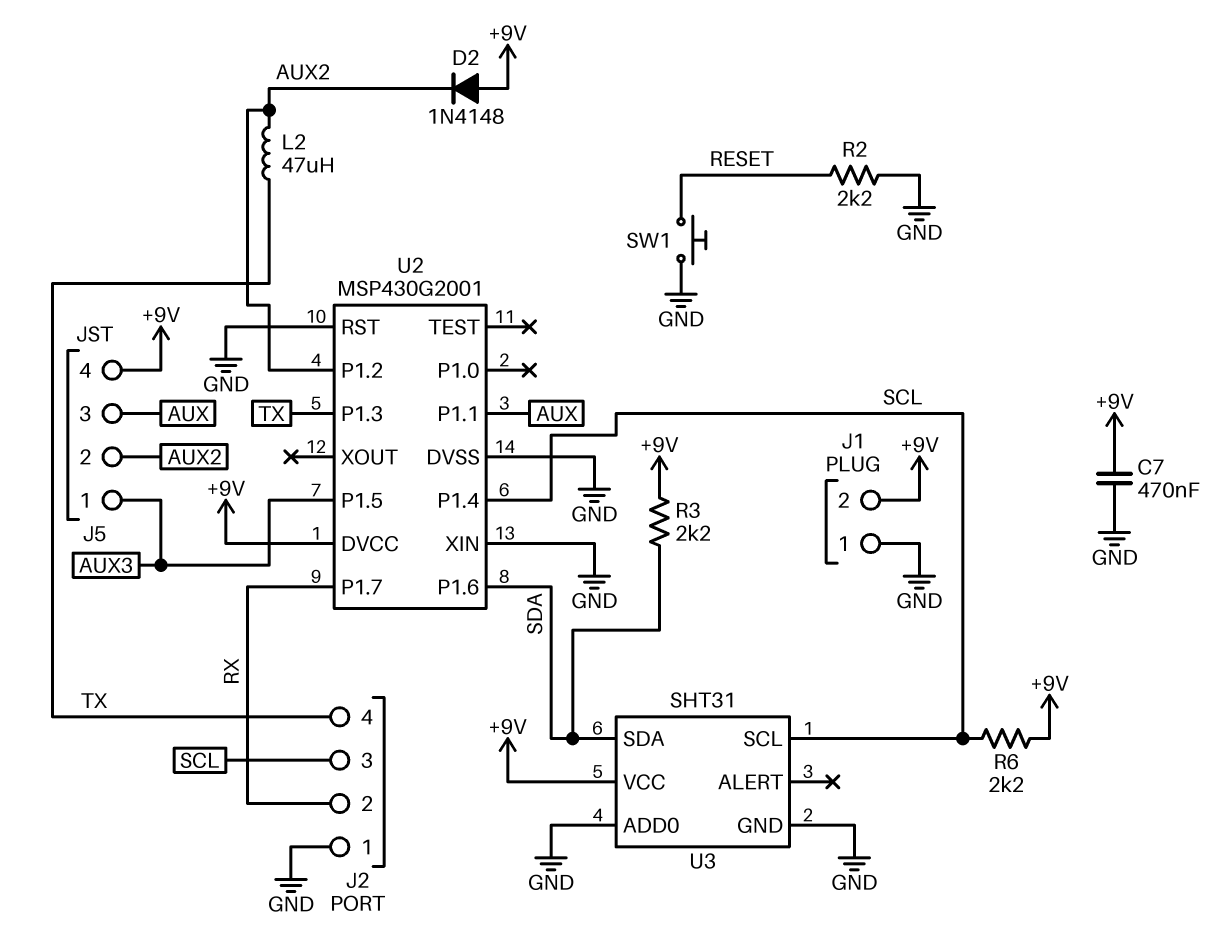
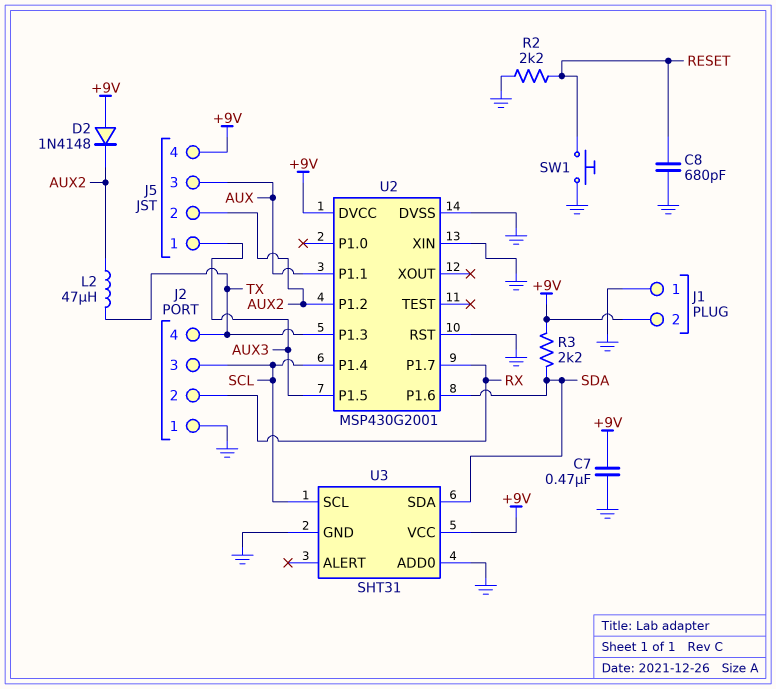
C8: none -> 680pF (GND, RESET)
R6: 2.2k (+9V, SCL) -> none

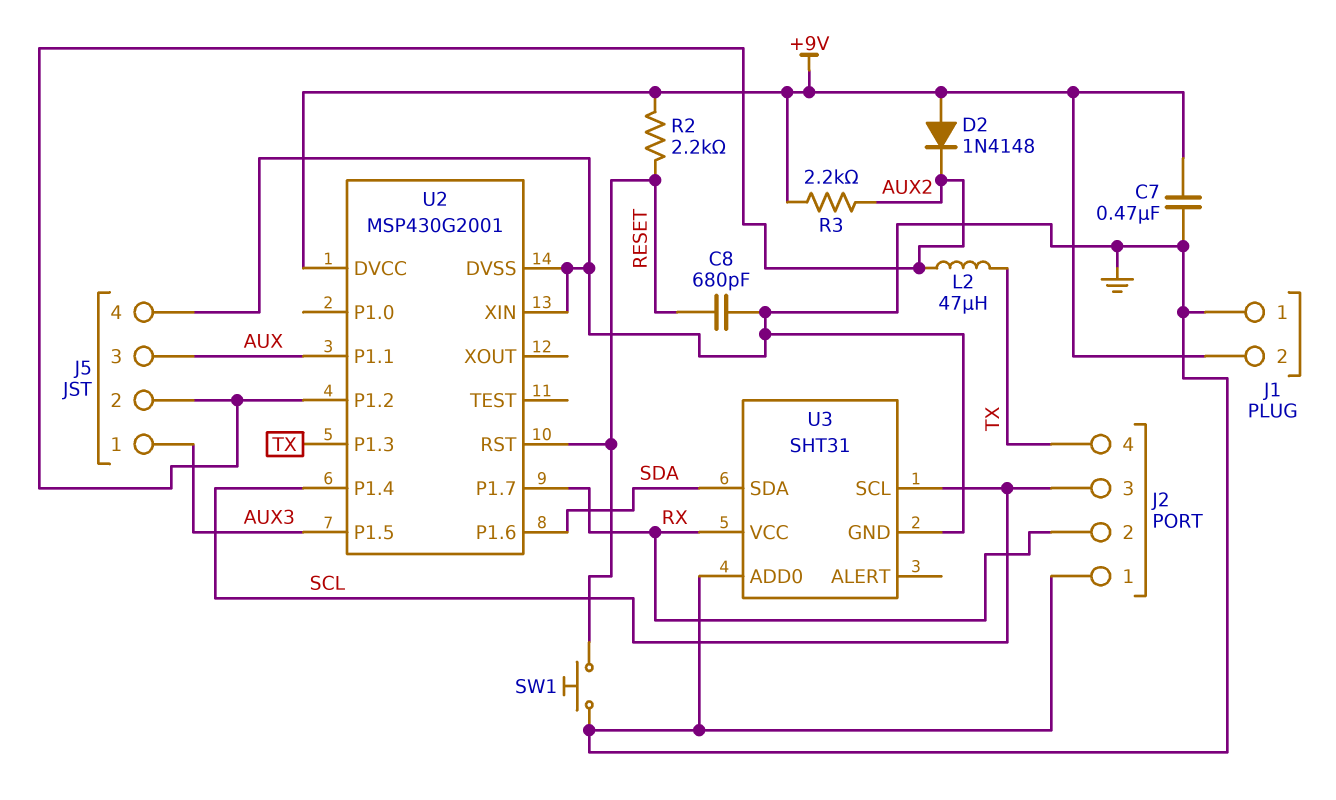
J5 pin 4: +9V -> GND
R2: 2.2k (GND, RESET) -> 2.2k (+9V, RESET)
R3: 2.2k (+9V, SDA) -> 2.2k (+9V, AUX2)
U2 pin RST: GND -> RESET
U3 pin VCC: +9V -> RX

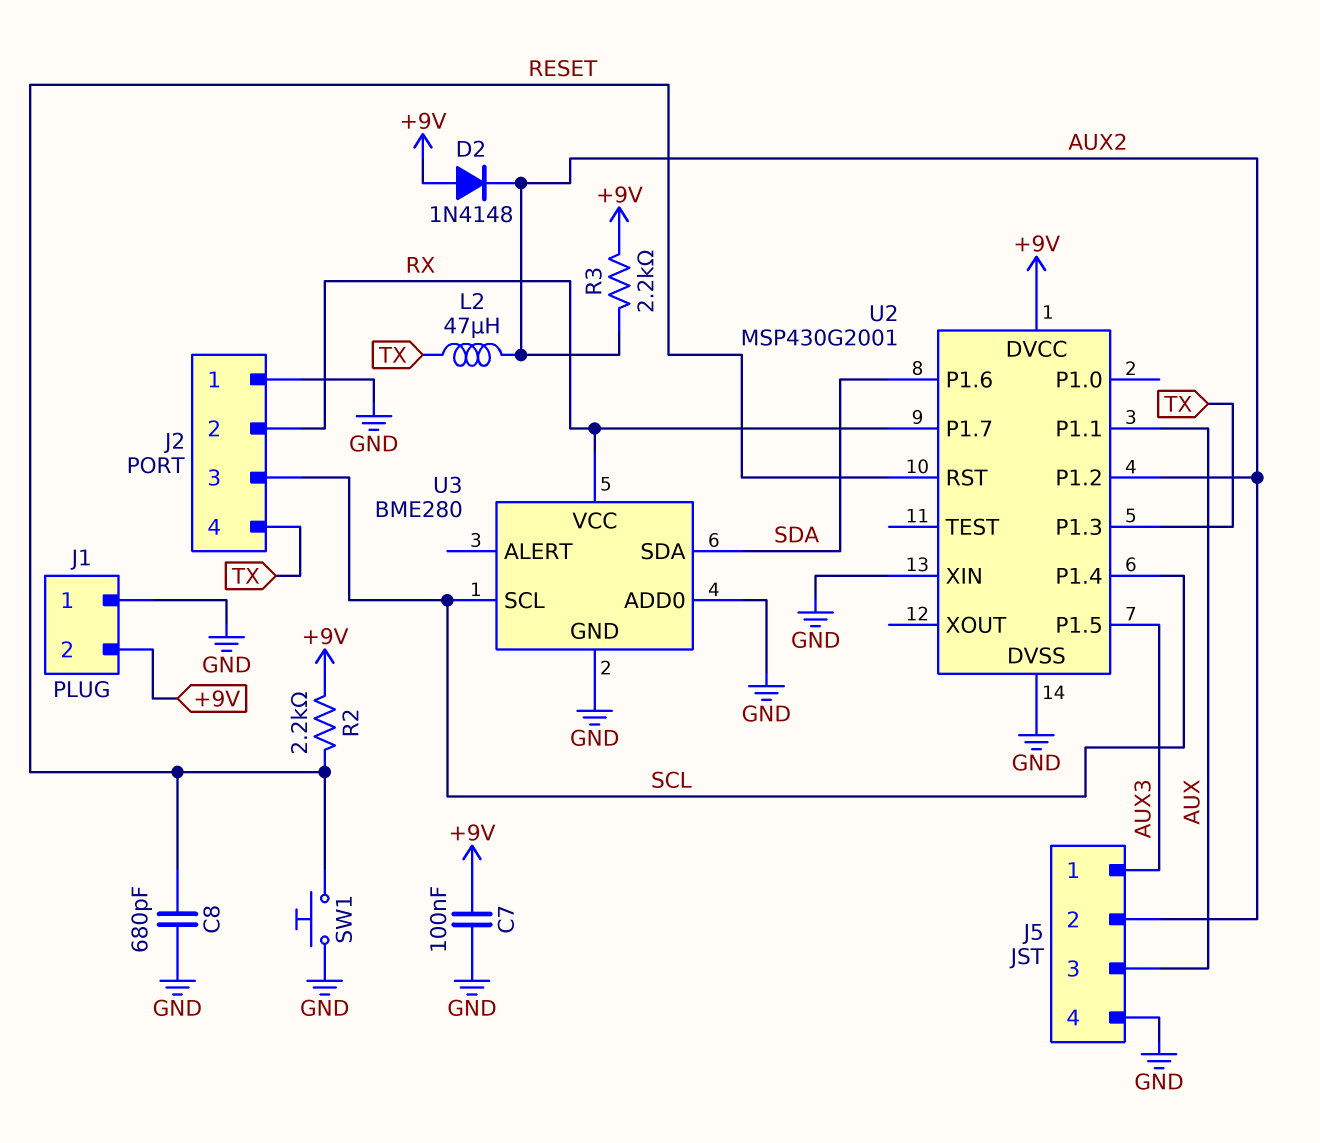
C7: 470nF (+9V, GND) -> 100nF (+9V, GND)
U3: SHT31 -> BME280

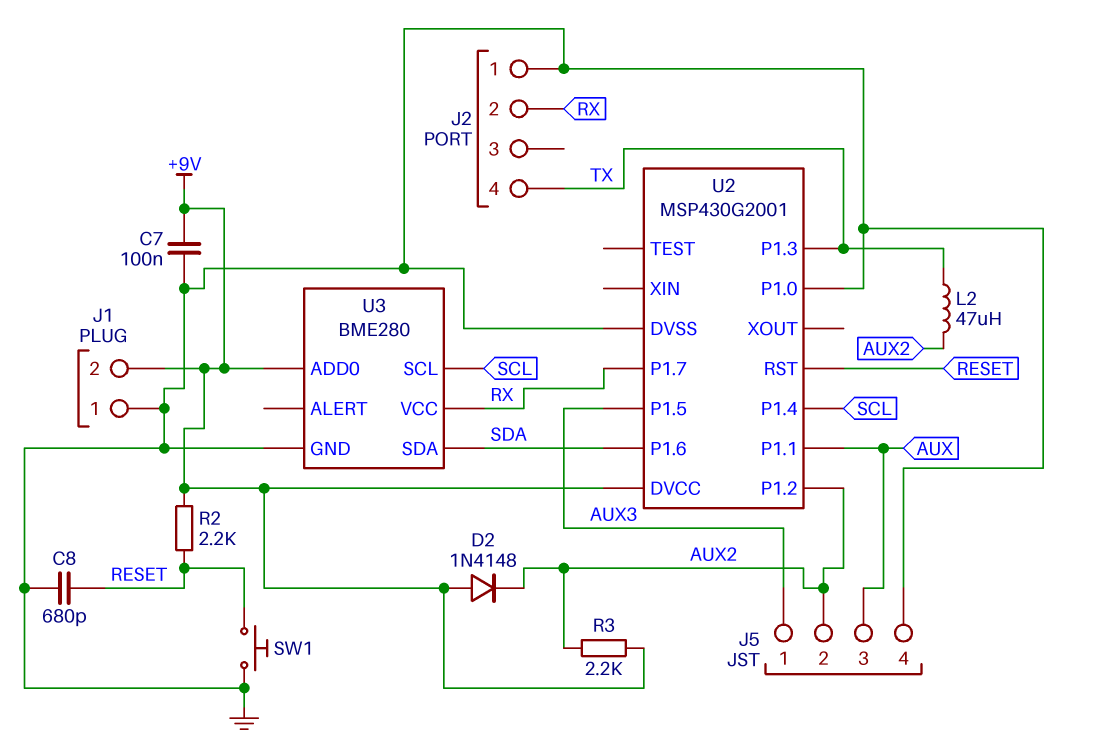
J2 pin 3: SCL -> none
U2 pin P1.0: none -> GND
U2 pin XIN: GND -> none
U3 pin ADD0: GND -> +9V

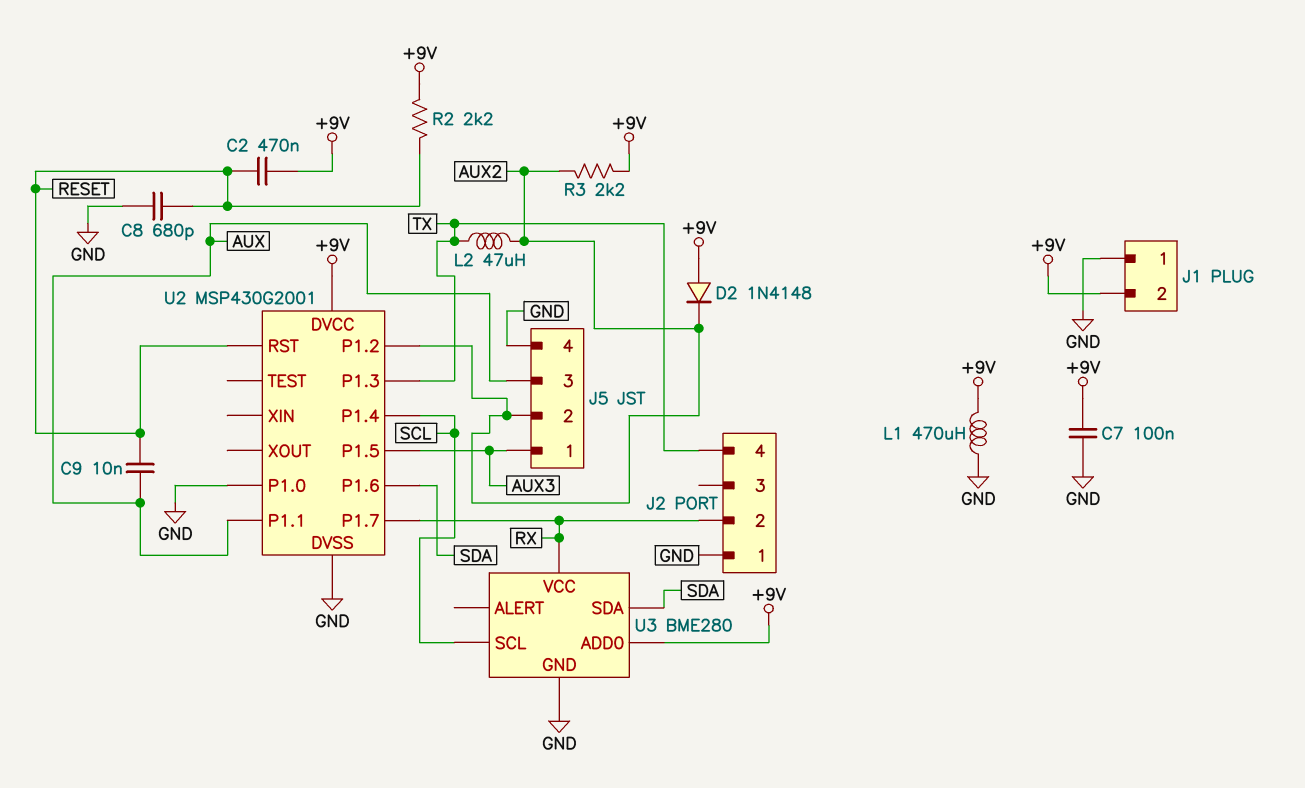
C2: none -> 470nF (+9V, RESET)
C9: none -> 10nF (AUX, RESET)
L1: none -> 470uH (+9V, GND)
SW1: button (GND, RESET) -> none

